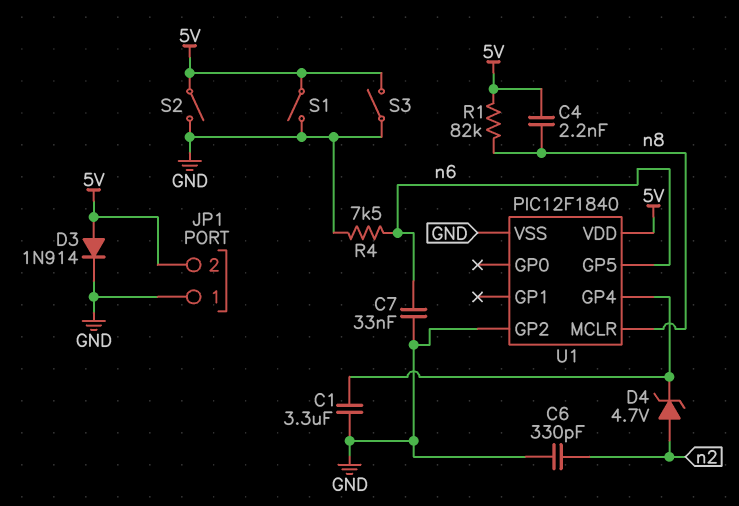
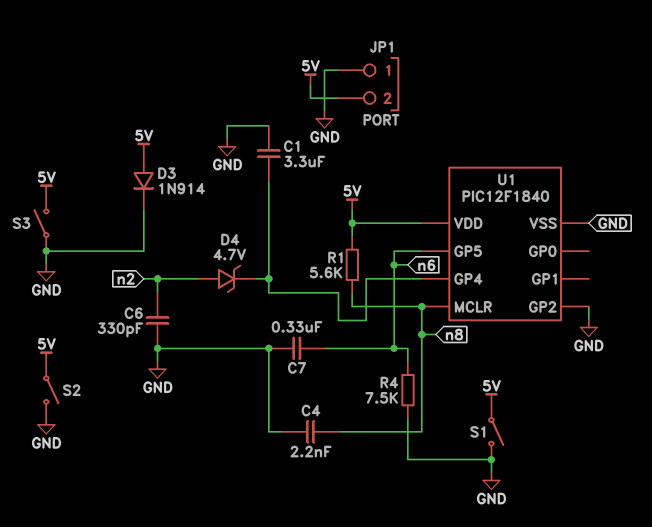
C4: 2.2nF (5V, n8) -> 2.2nF (GND, n8)
C7: 33nF (GND, n6) -> 330nF (GND, n6)
R1: 82k (5V, n8) -> 5.6k (5V, n8)

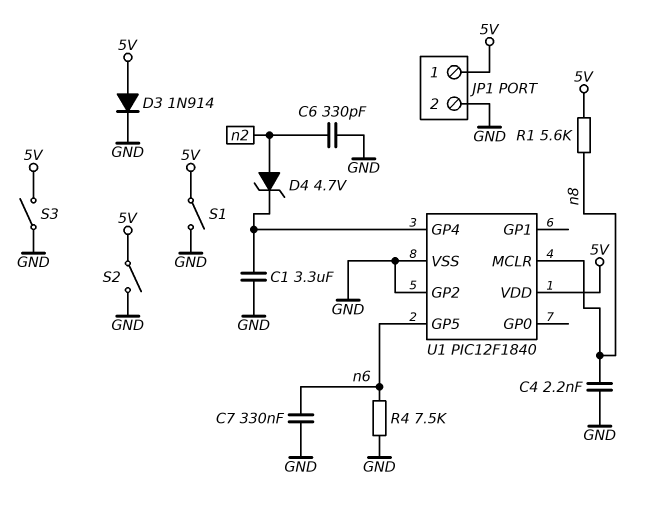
JP1 pin 1: GND -> 5V
JP1 pin 2: 5V -> GND

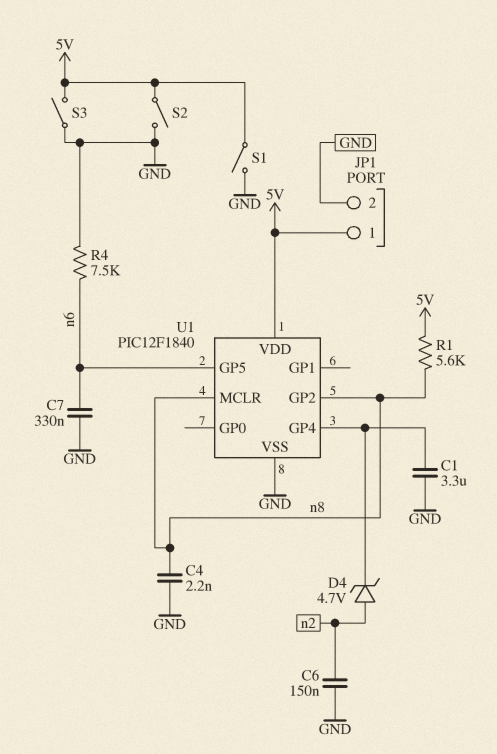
C6: 330pF (GND, n2) -> 150nF (GND, n2)
D3: diode 1N914 (A 5V, K GND) -> none
U1 pin GP2: GND -> n8

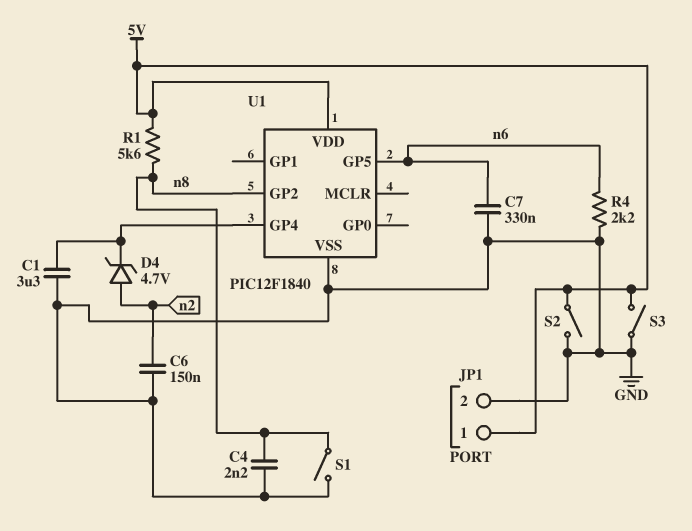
R4: 7.5k (GND, n6) -> 2.2k (GND, n6)
S1: switch (5V, GND) -> switch (GND, n8)
U1 pin MCLR: n8 -> none

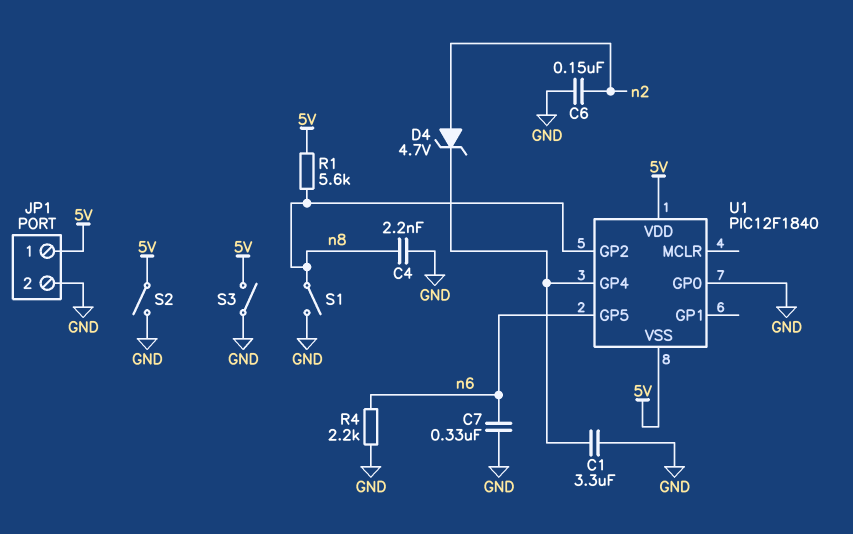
U1 pin GP0: none -> GND
U1 pin VSS: GND -> 5V

